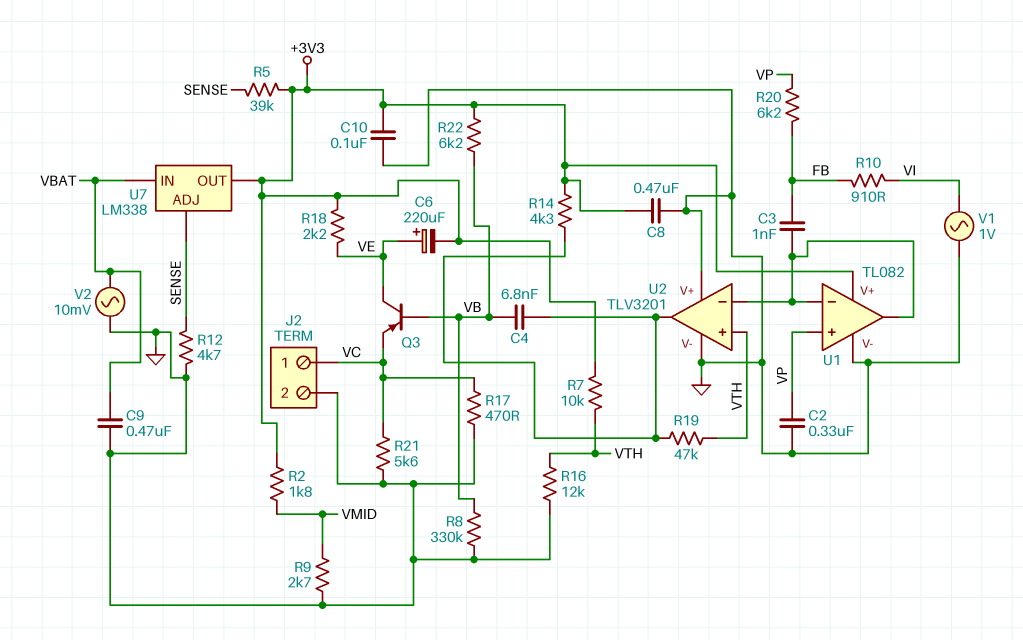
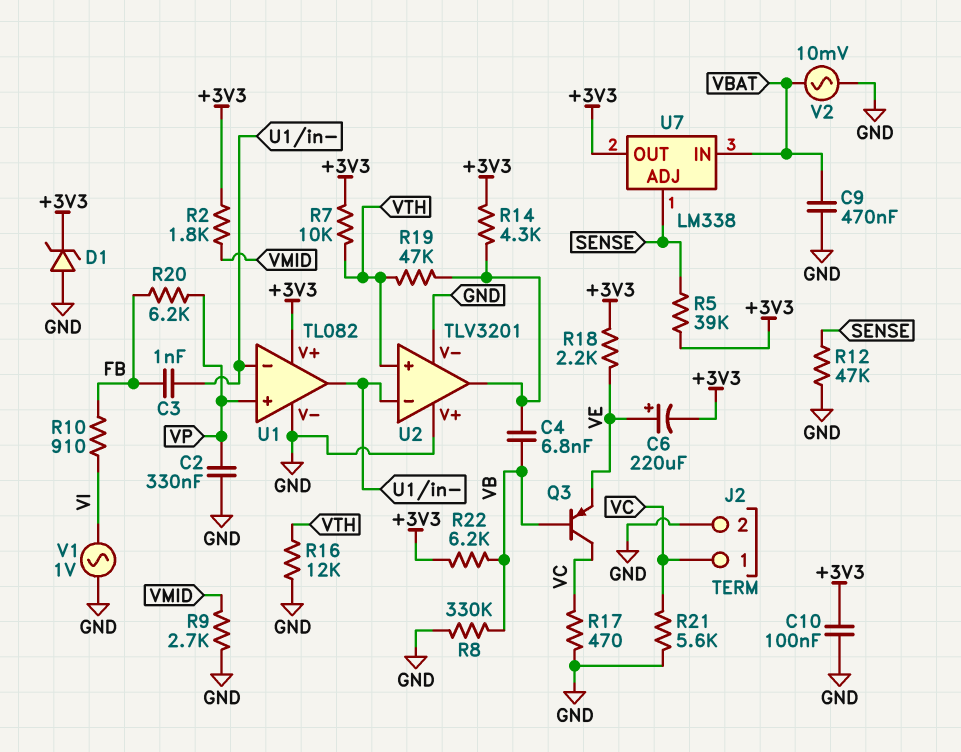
C8: 470nF (+3V3, GND) -> none
D1: none -> zener (A GND, K +3V3)
Q3: PNP (B VB, C VE, E VC) -> PNP (B VB, C VC, E VE)
R12: 4.7k (GND, SENSE) -> 47k (GND, SENSE)

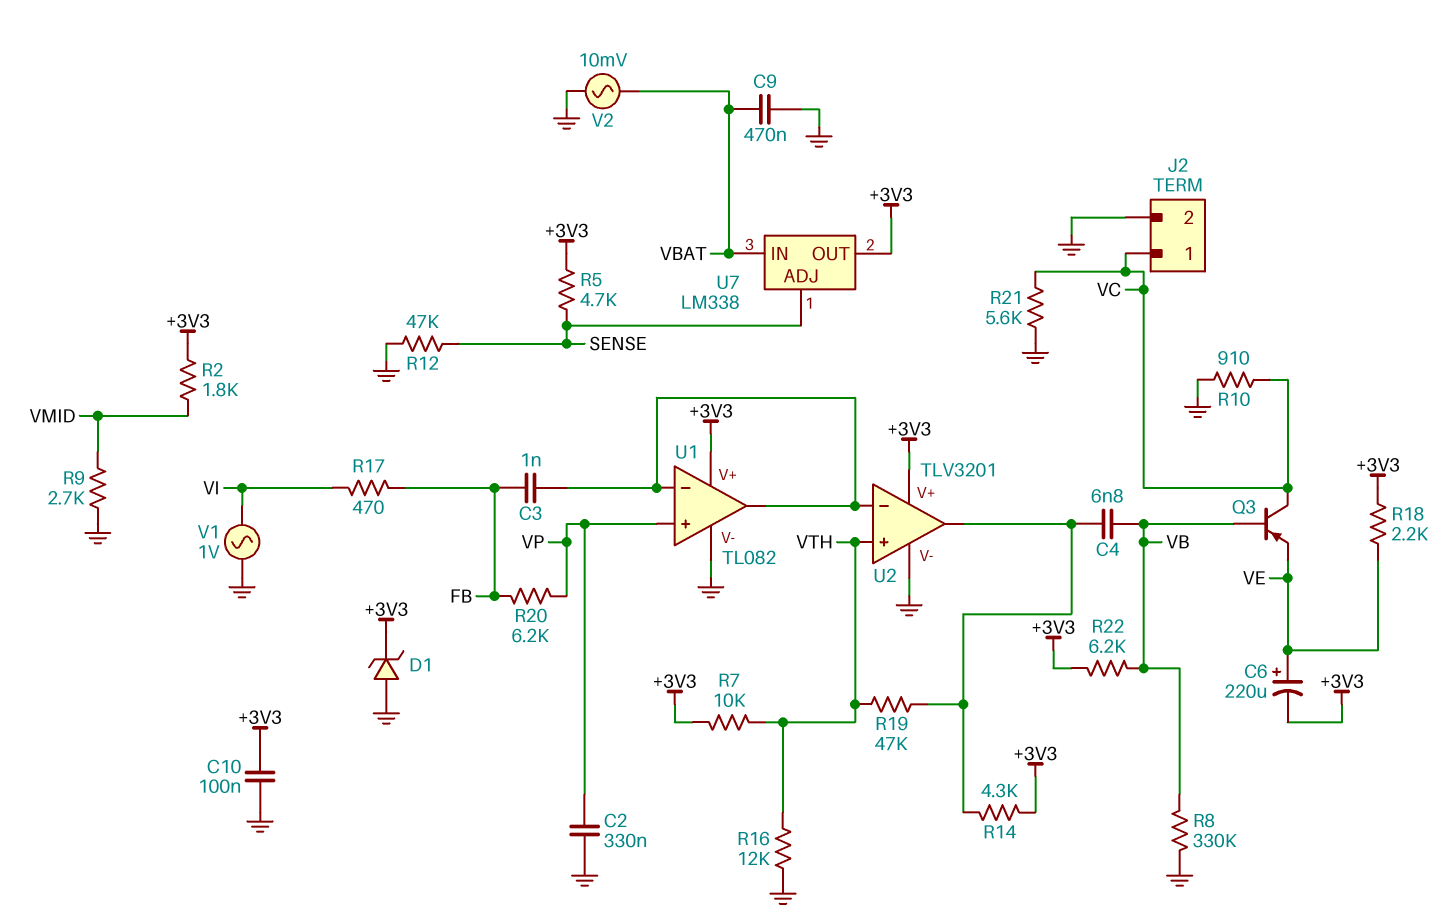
R5: 39k (+3V3, SENSE) -> 4.7k (+3V3, SENSE)
R10: 910 (FB, VI) -> 910 (GND, VC)
R17: 470 (GND, VC) -> 470 (FB, VI)
U2 pin V+: GND -> +3V3

